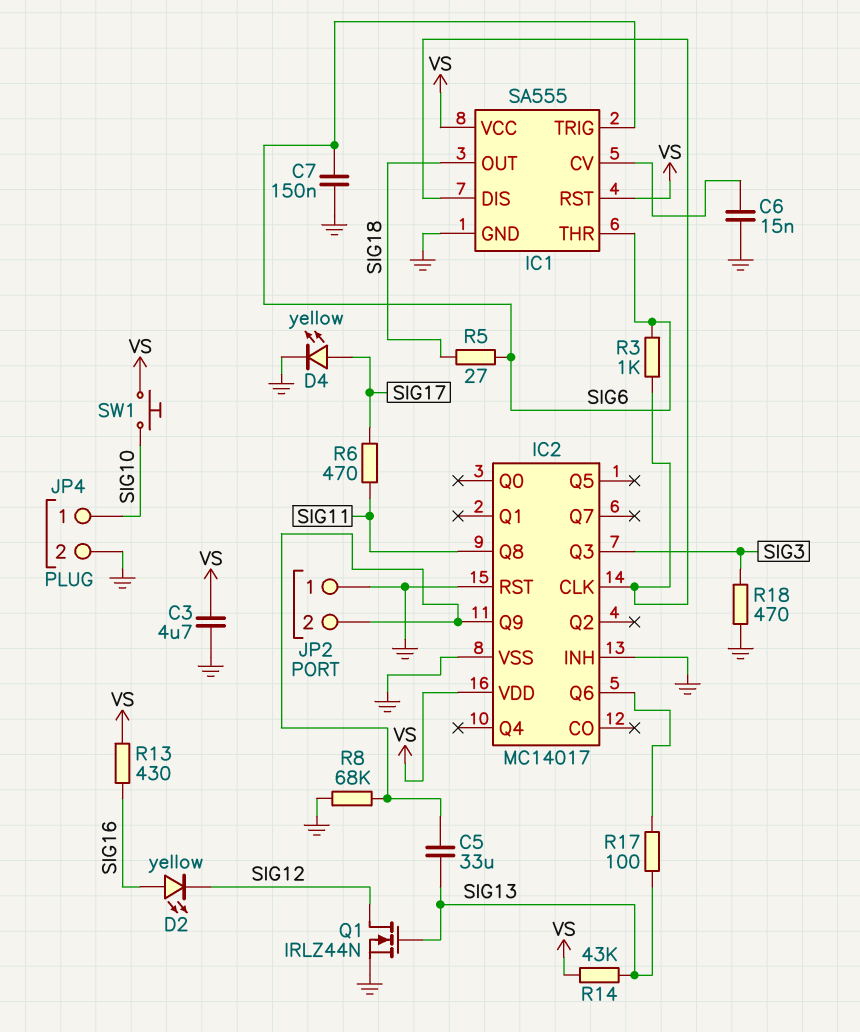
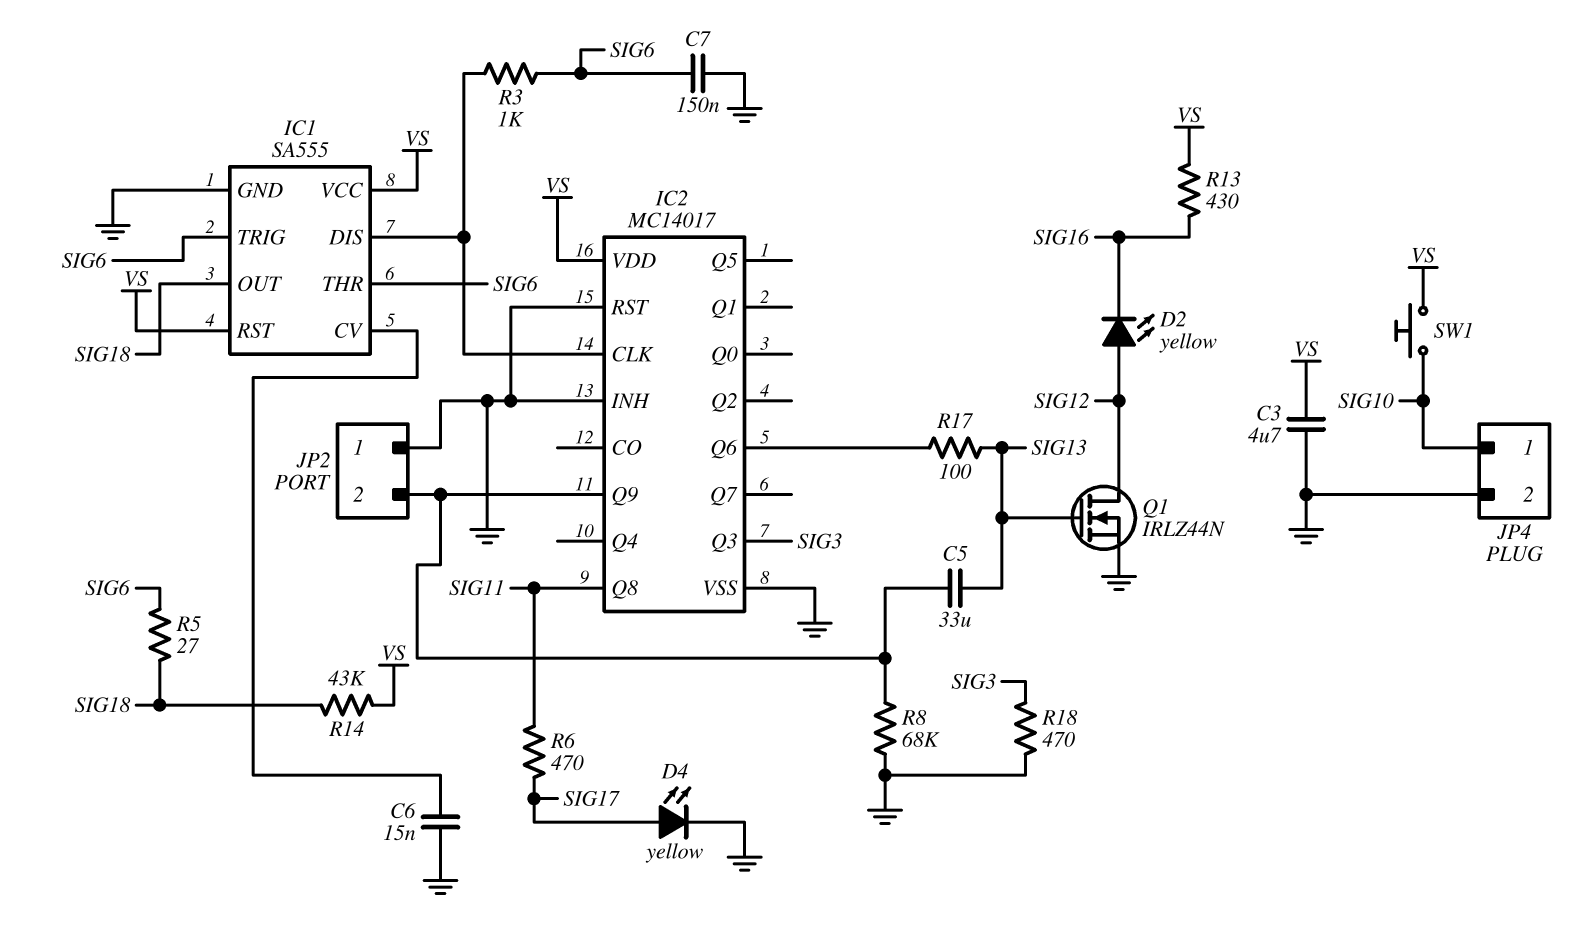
D2: LED yellow (A SIG16, K SIG12) -> LED yellow (A SIG12, K SIG16)
R14: 43k (SIG13, VS) -> 43k (SIG18, VS)

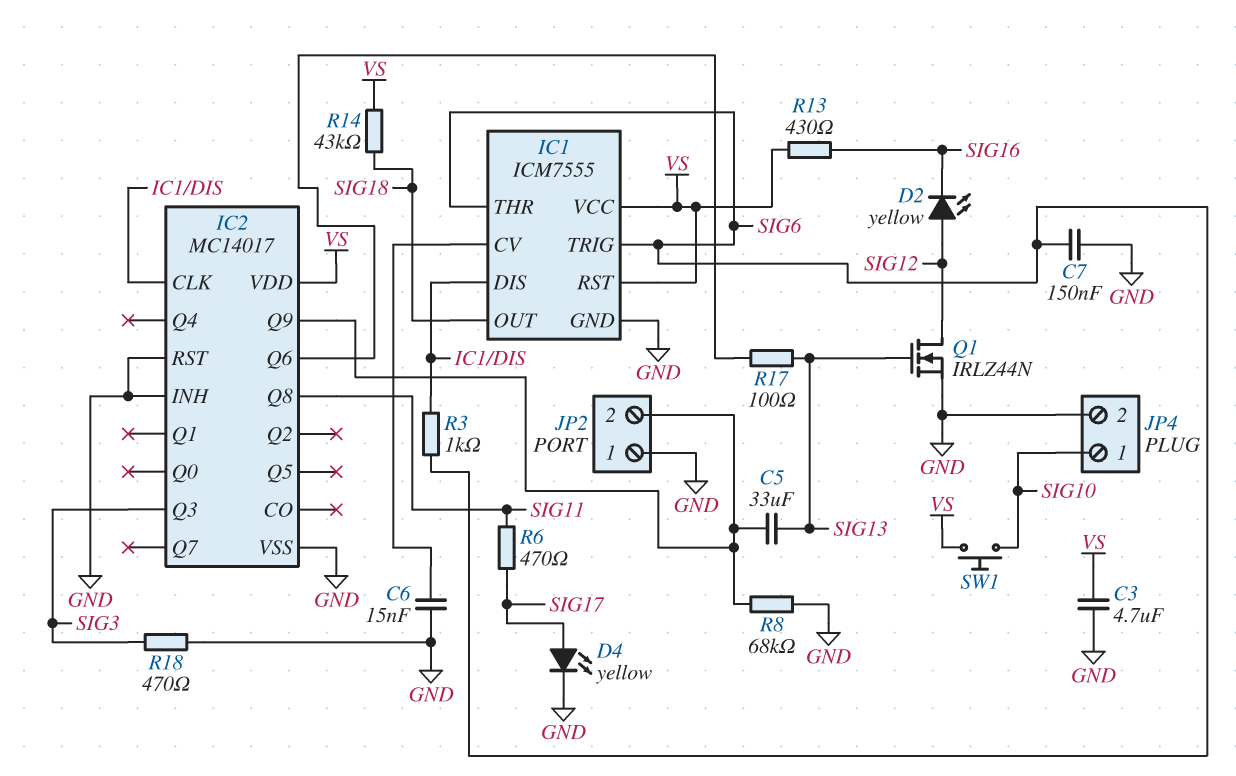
IC1: SA555 -> ICM7555
R5: 27 (SIG6, SIG18) -> none

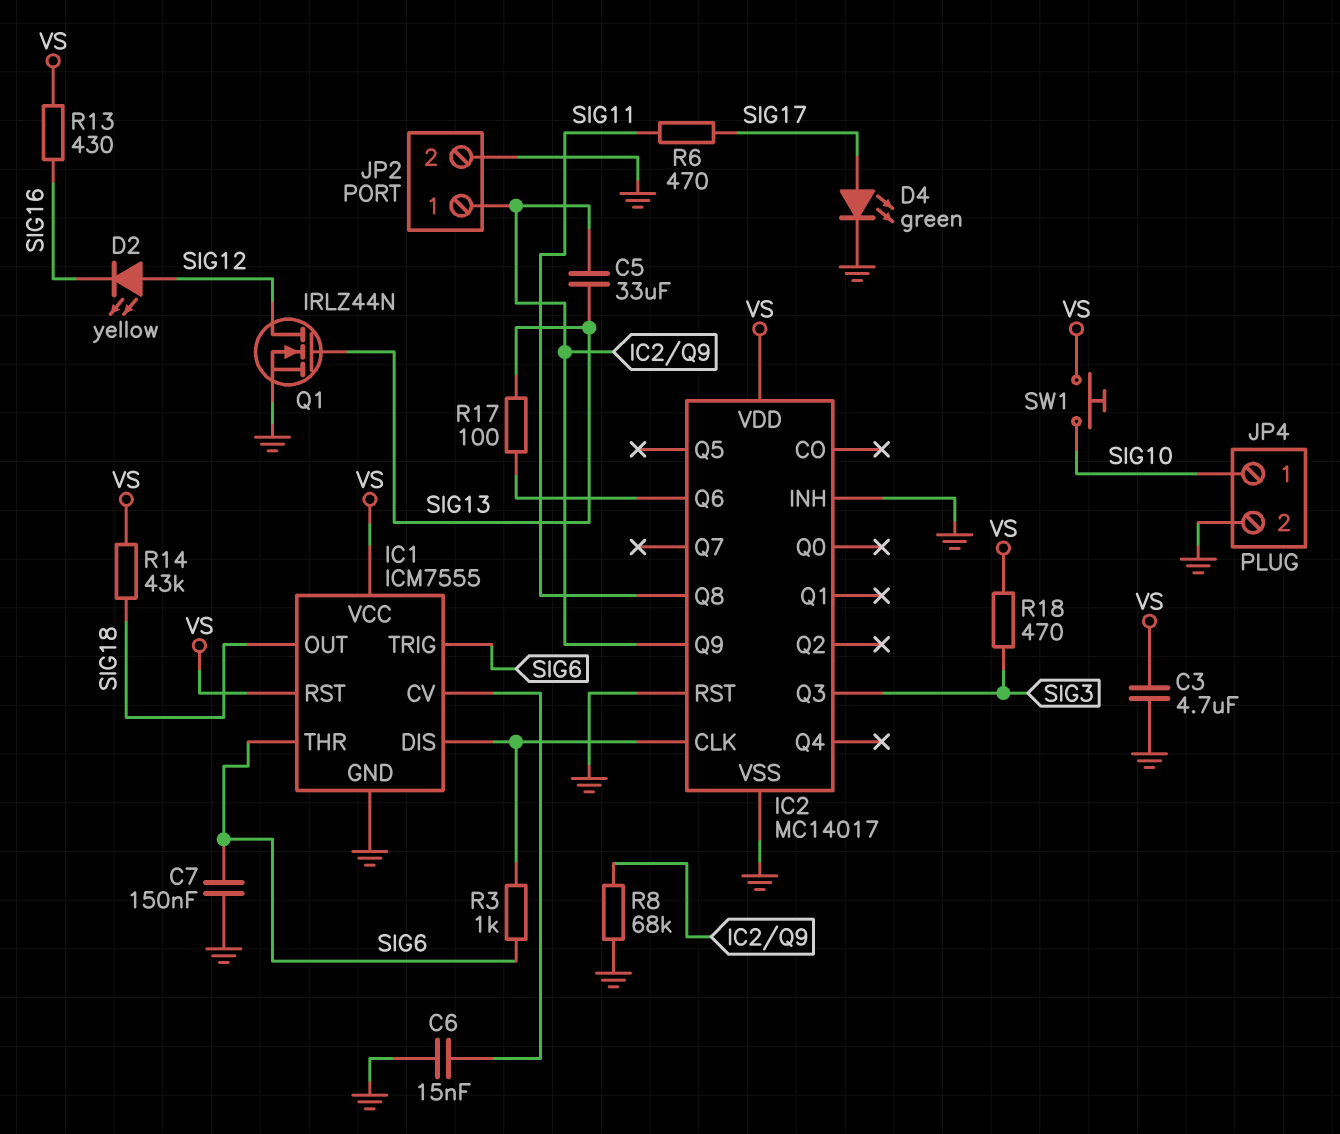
D4: LED yellow (A SIG17, K GND) -> LED green (A SIG17, K GND)
JP2 pin 1: GND -> IC2/Q9
JP2 pin 2: IC2/Q9 -> GND
R18: 470 (GND, SIG3) -> 470 (SIG3, VS)

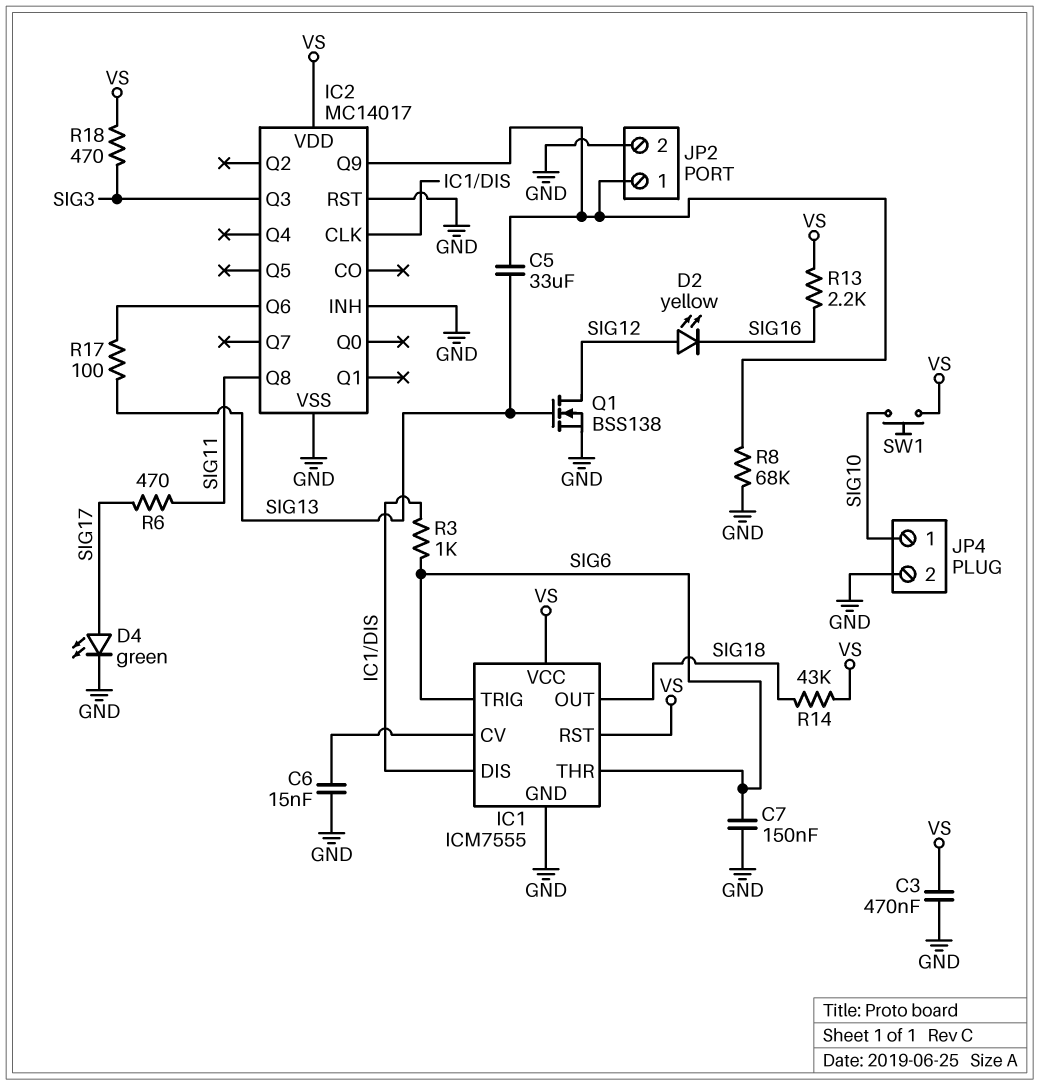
C3: 4.7uF (GND, VS) -> 470nF (GND, VS)
Q1: NMOS IRLZ44N (G SIG13, D SIG12, S GND) -> NMOS BSS138 (G SIG13, D SIG12, S GND)
R13: 430 (SIG16, VS) -> 2.2k (SIG16, VS)

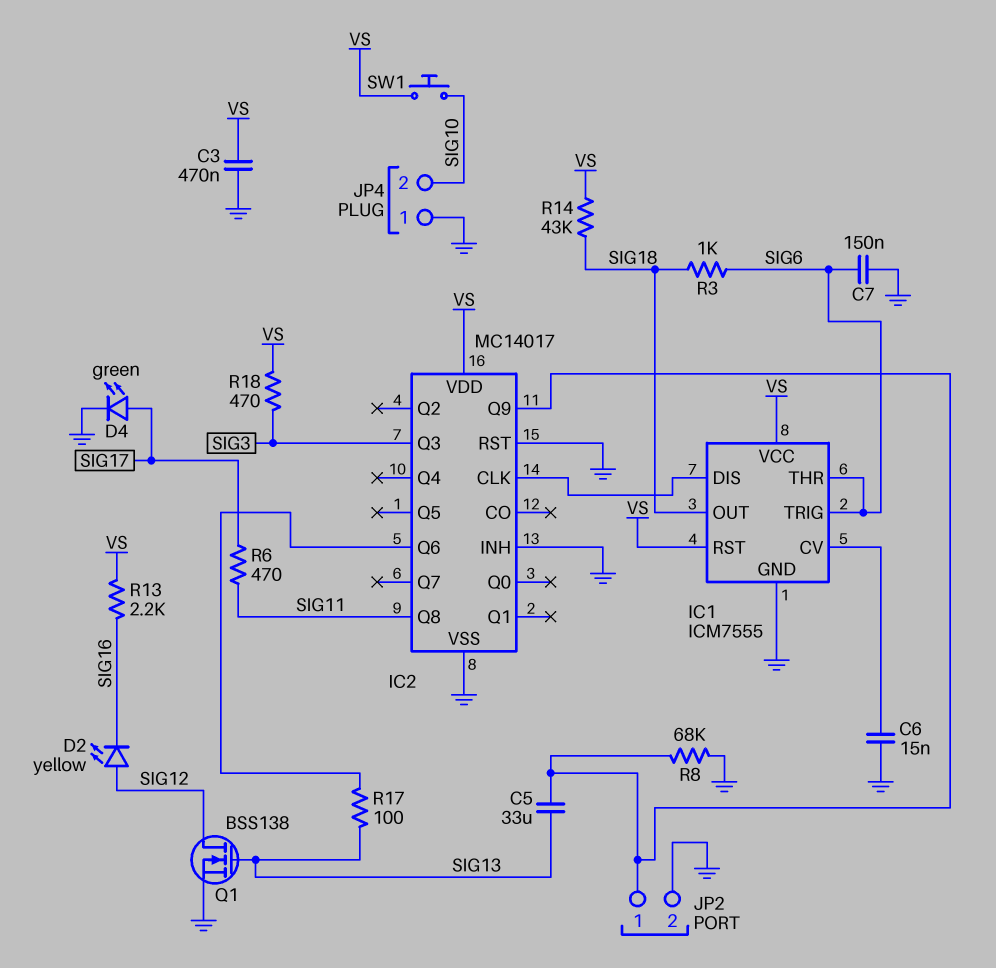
JP4 pin 1: SIG10 -> GND
JP4 pin 2: GND -> SIG10
R3: 1k (IC1/DIS, SIG6) -> 1k (SIG6, SIG18)

